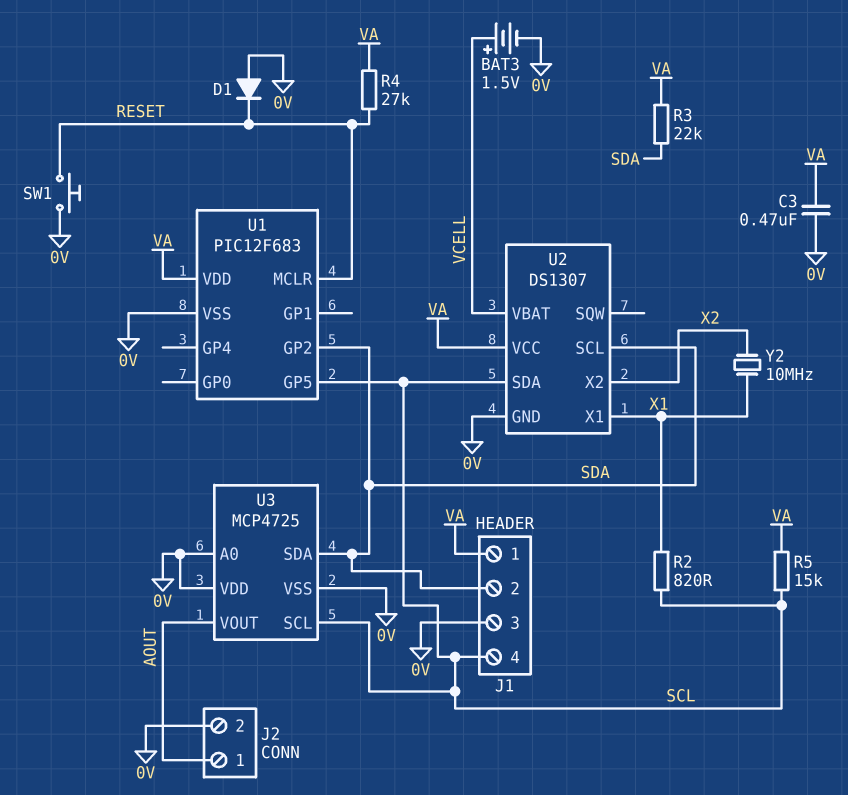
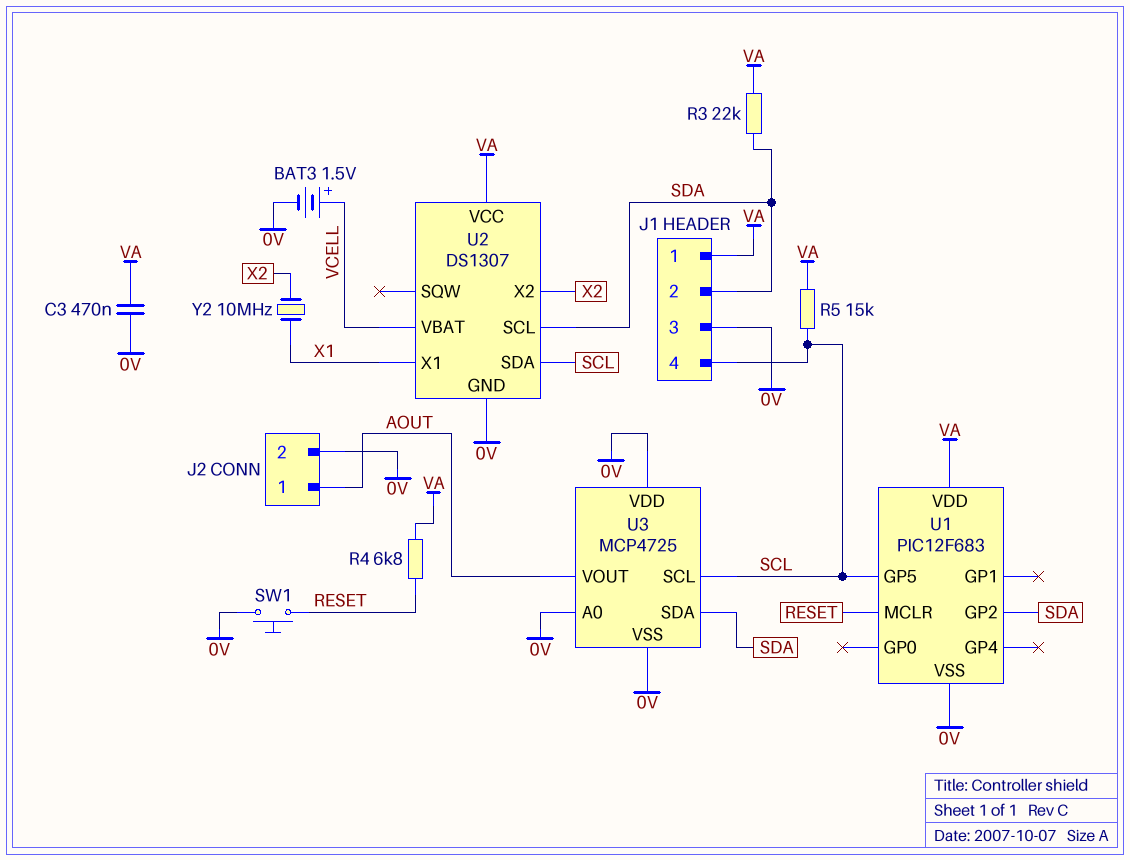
D1: diode (A 0V, K RESET) -> none
R2: 820 (SCL, X1) -> none
R4: 27k (RESET, VA) -> 6.8k (RESET, VA)

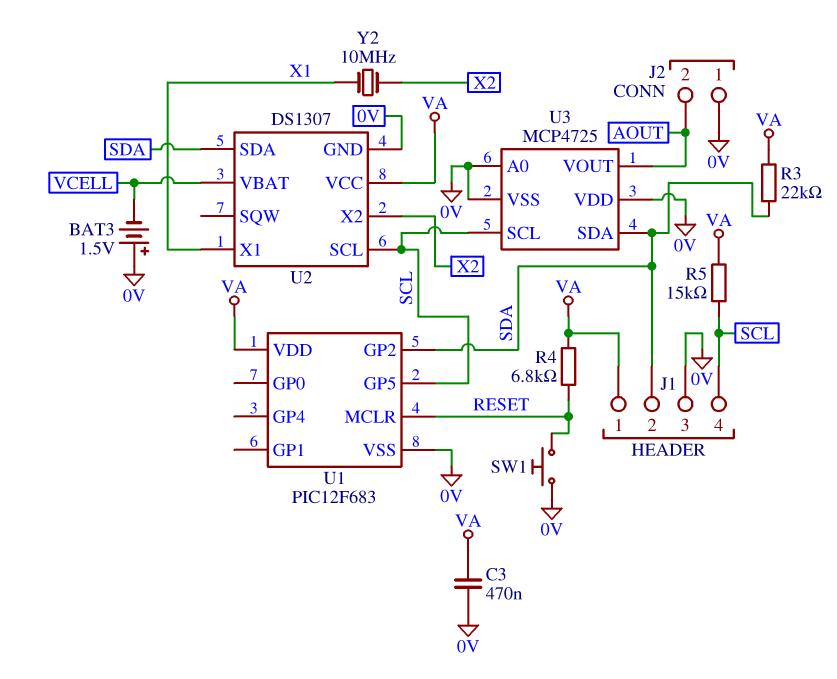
BAT3: 1.5V (plus VCELL, minus 0V) -> 1.5V (plus 0V, minus VCELL)
J2 pin 1: AOUT -> 0V
J2 pin 2: 0V -> AOUT
U2 pin SCL: SDA -> SCL
U2 pin SDA: SCL -> SDA

